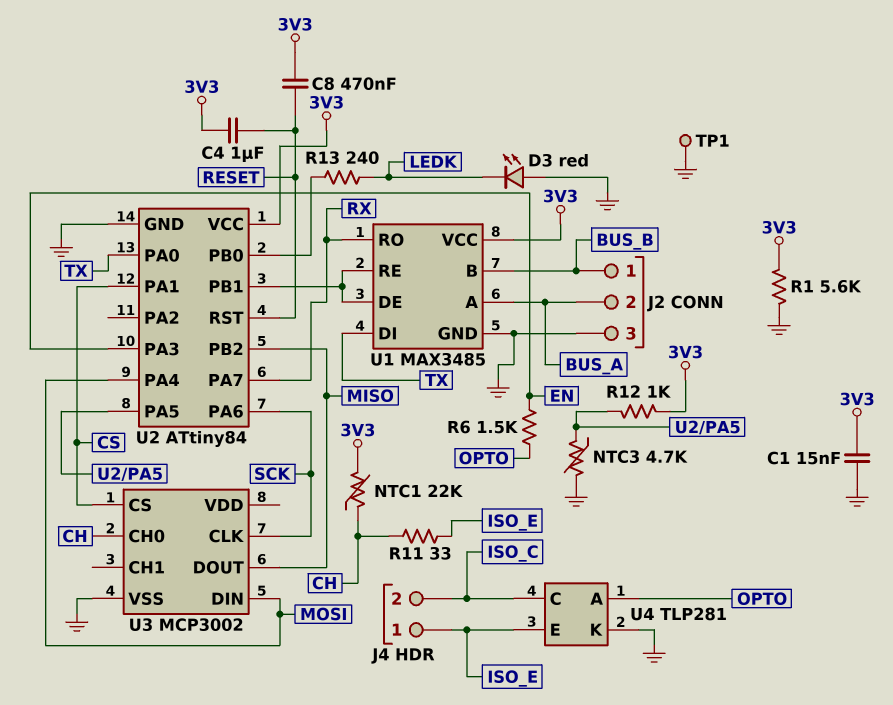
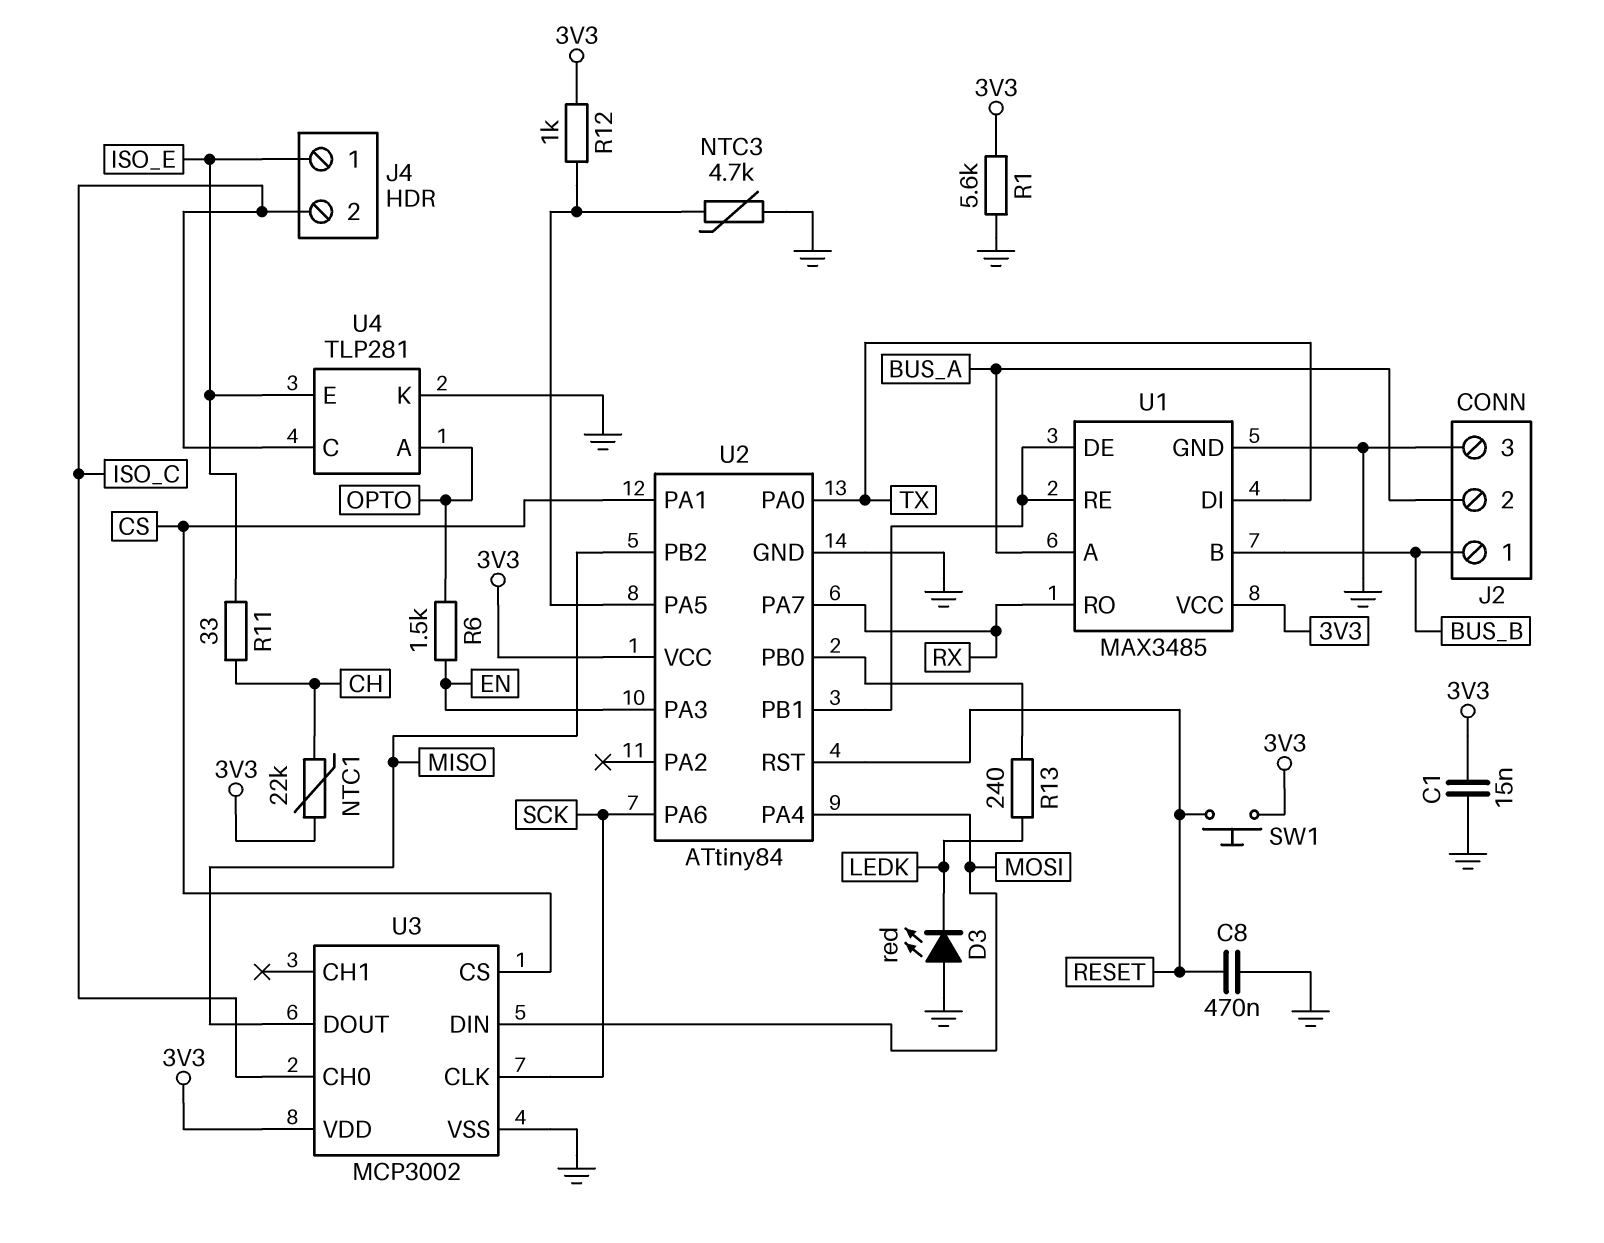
C4: 1uF (3V3, RESET) -> none
C8: 470nF (3V3, RESET) -> 470nF (GND, RESET)
SW1: none -> button (3V3, RESET)
TP1: test point (GND) -> none
U3 pin CH0: CH -> ISO_C
U3 pin VDD: none -> 3V3

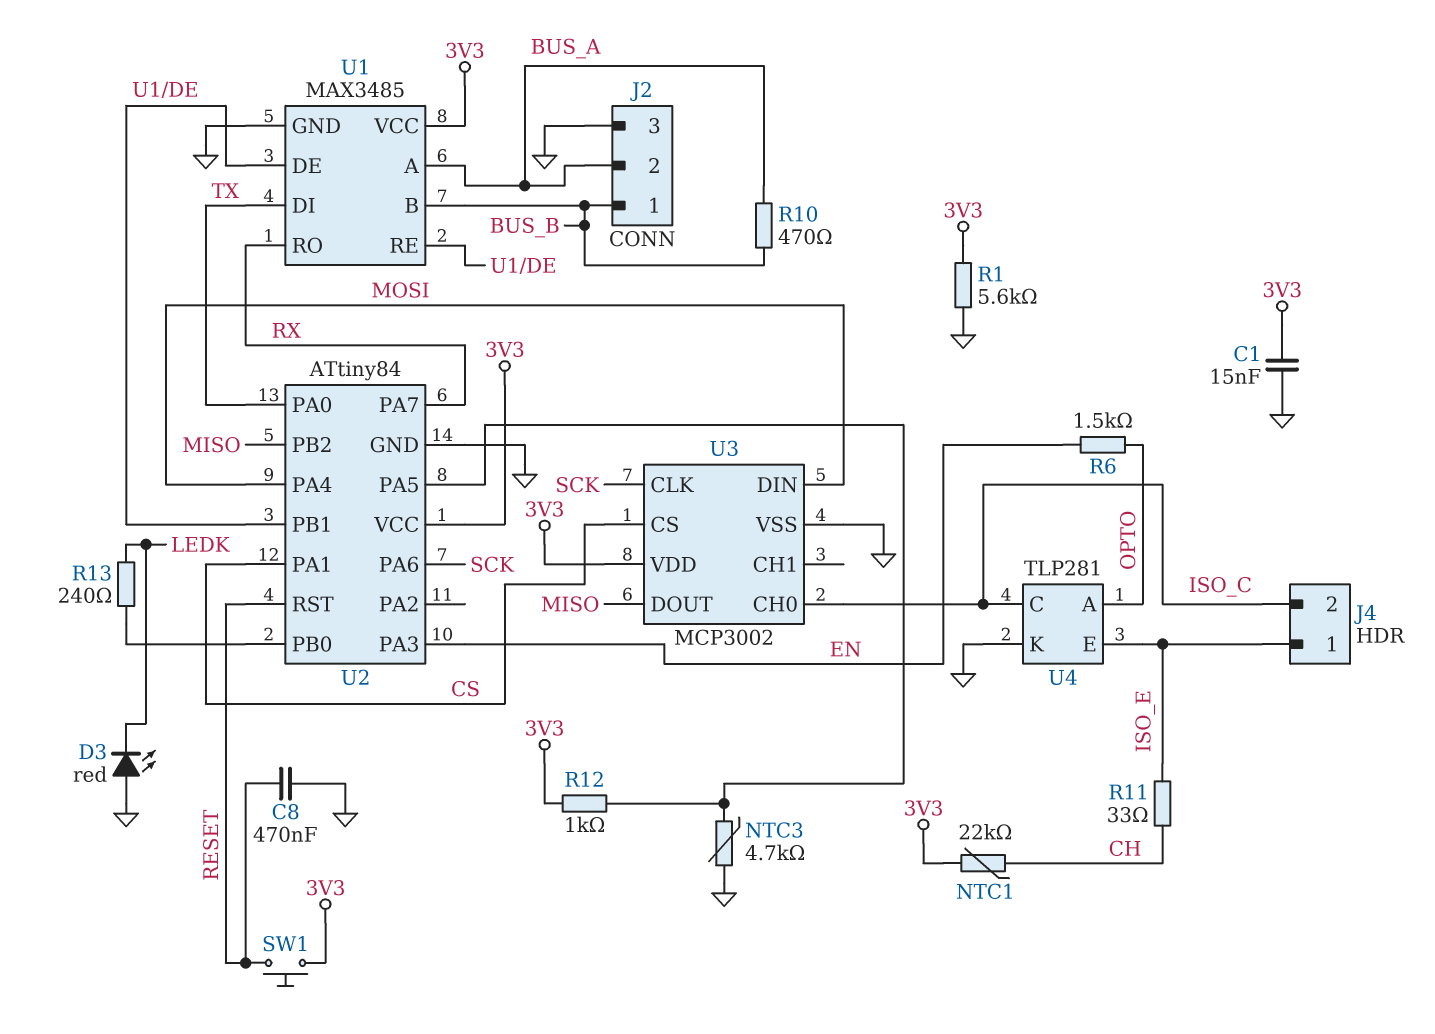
R10: none -> 470 (BUS_A, BUS_B)

